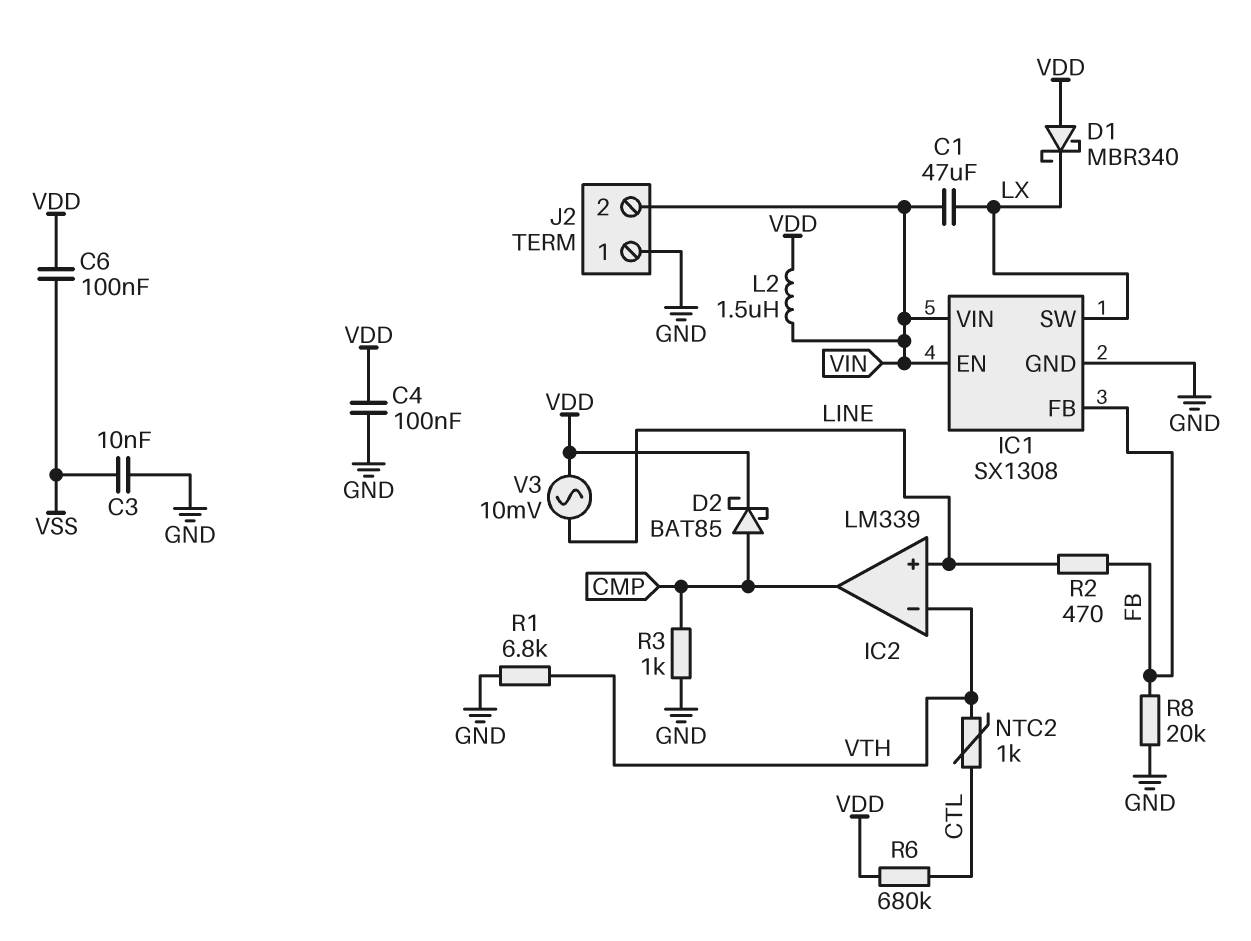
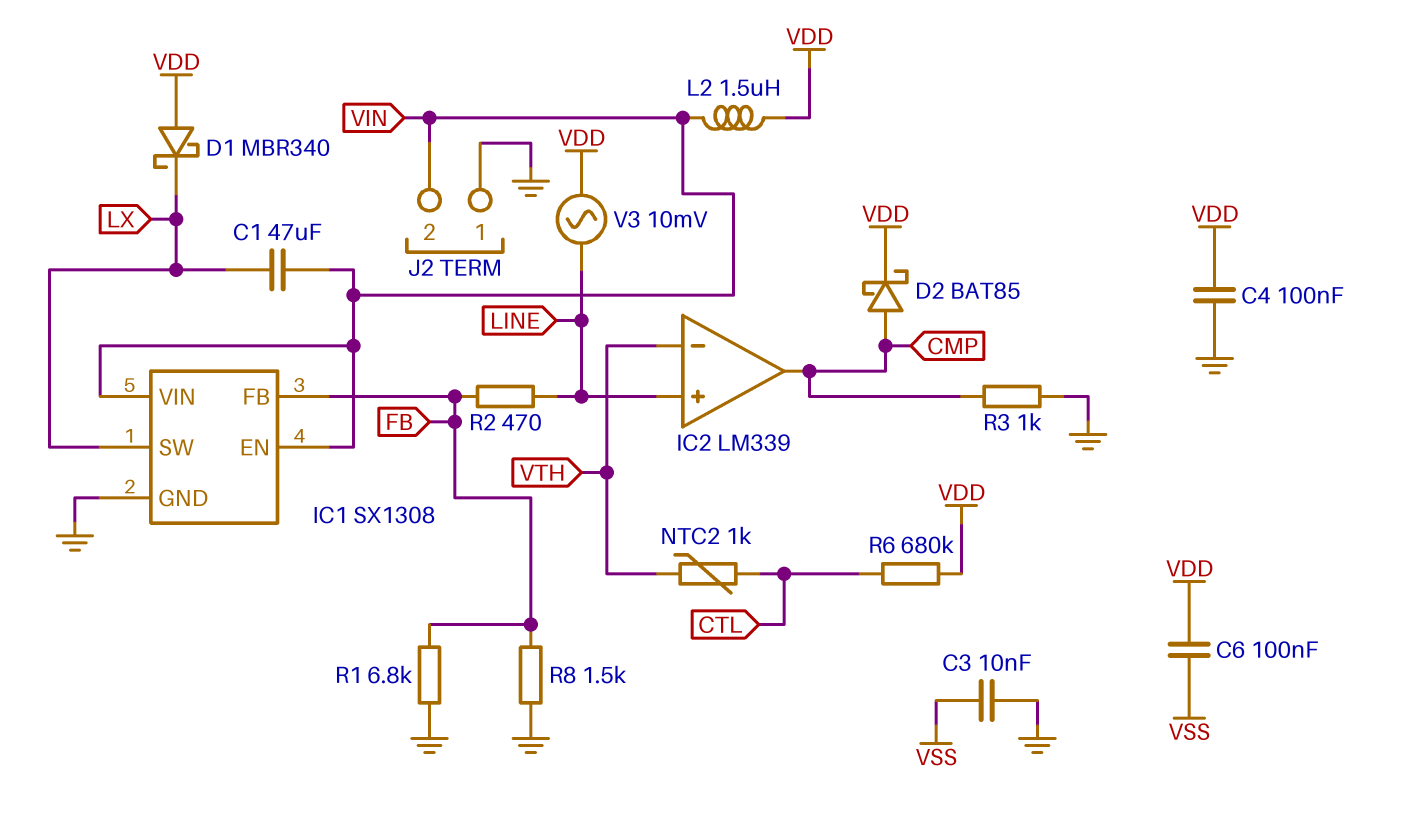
R1: 6.8k (GND, VTH) -> 6.8k (FB, GND)
R8: 20k (FB, GND) -> 1.5k (FB, GND)

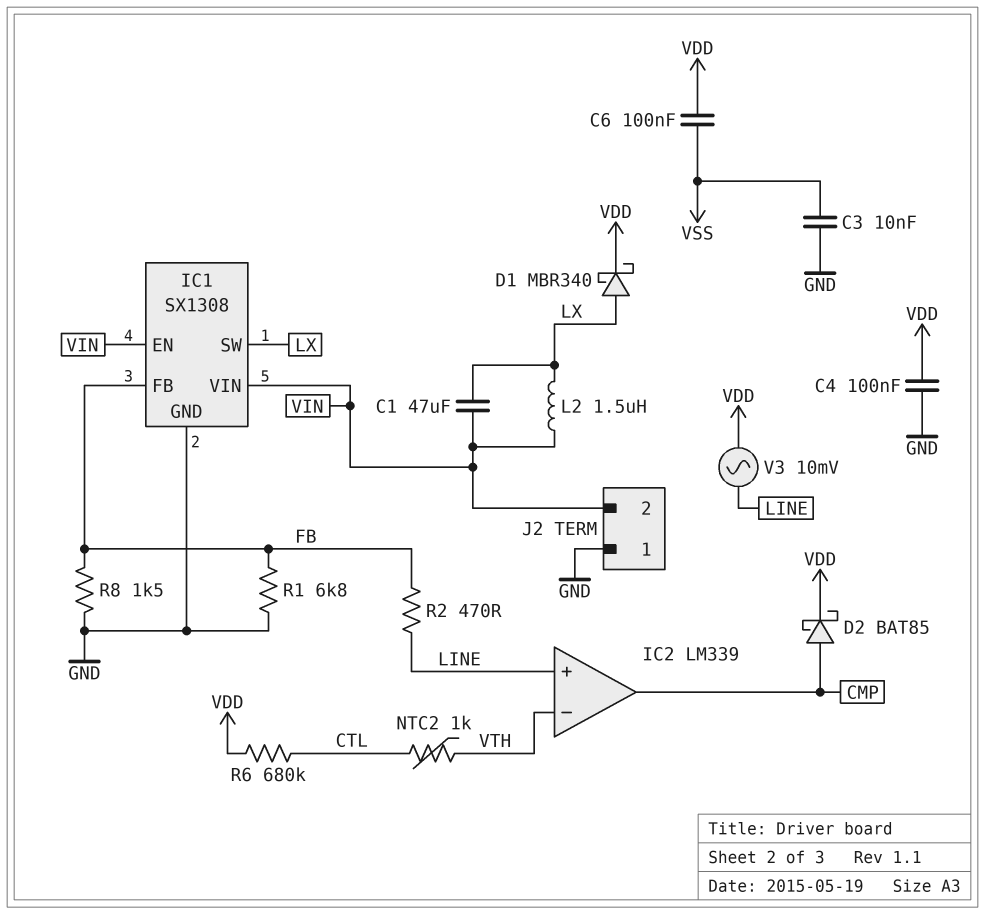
D1: schottky MBR340 (A VDD, K LX) -> schottky MBR340 (A LX, K VDD)
L2: 1.5uH (VDD, VIN) -> 1.5uH (LX, VIN)
R3: 1k (CMP, GND) -> none

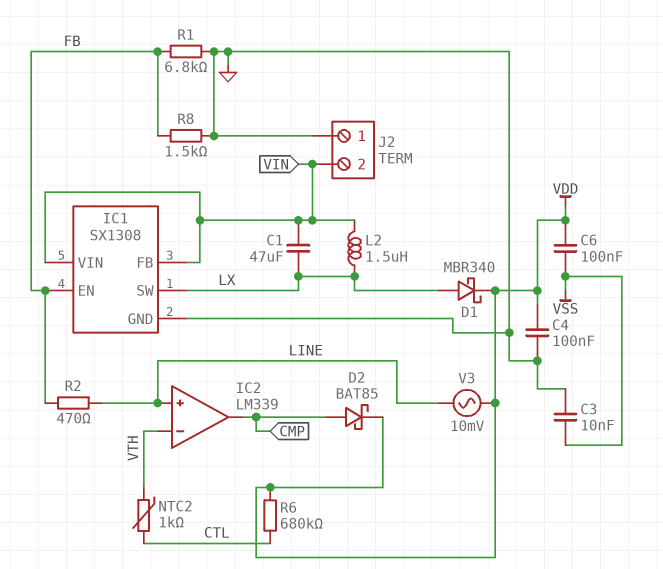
IC1 pin EN: VIN -> FB
IC1 pin FB: FB -> VIN

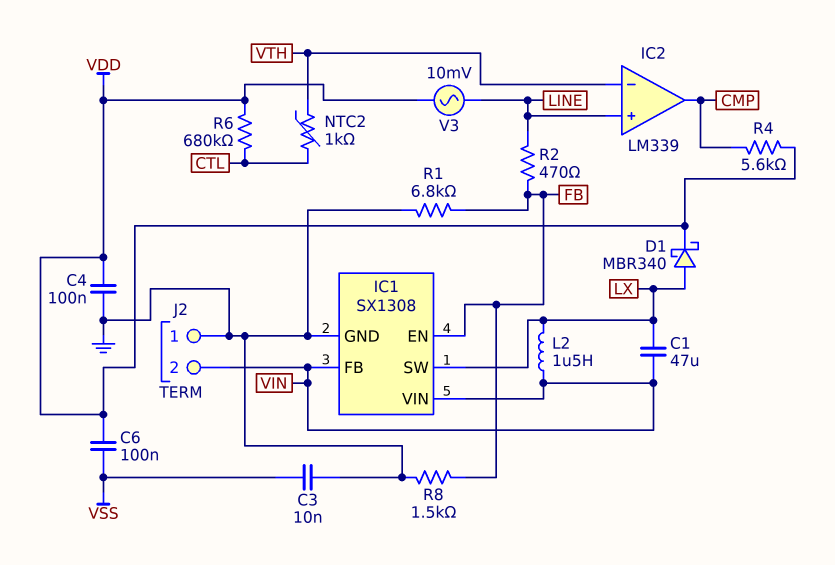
D2: schottky BAT85 (A CMP, K VDD) -> none
R4: none -> 5.6k (CMP, VDD)

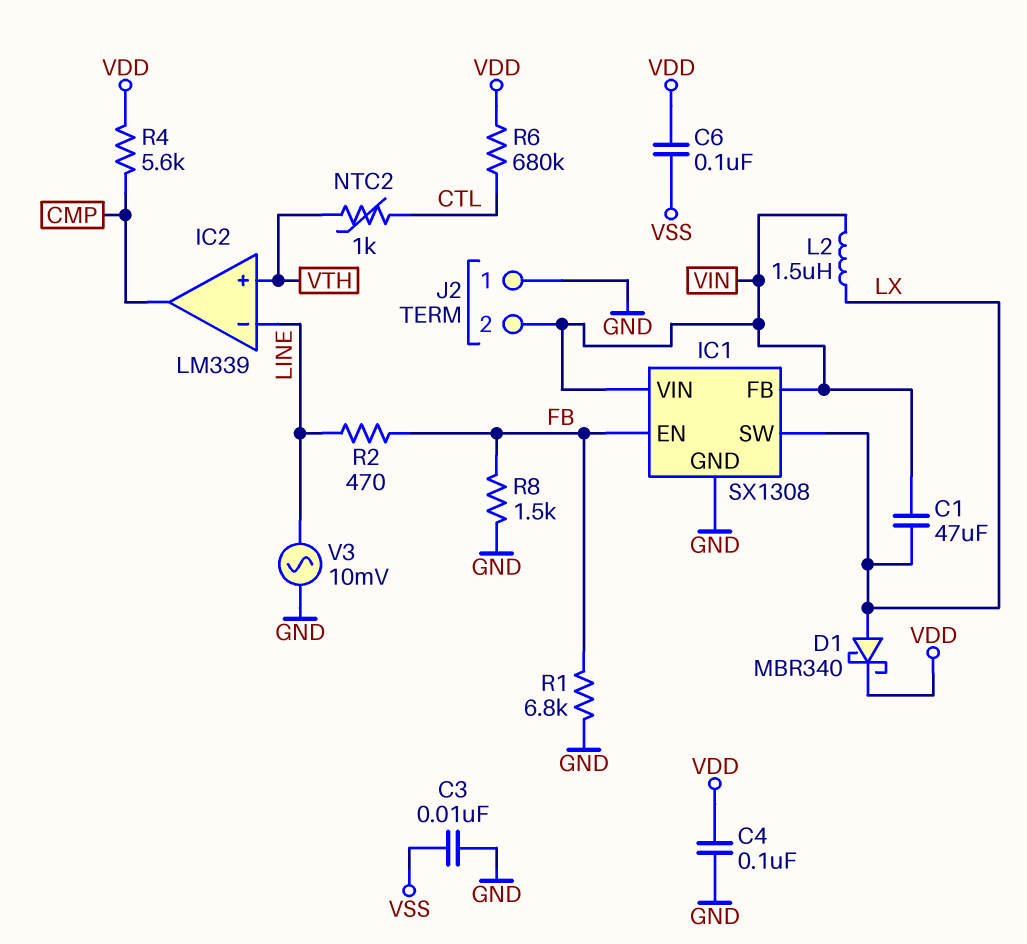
IC2 pin in+: LINE -> VTH
IC2 pin in-: VTH -> LINE
V3: AC 10mV (LINE, VDD) -> AC 10mV (GND, LINE)

